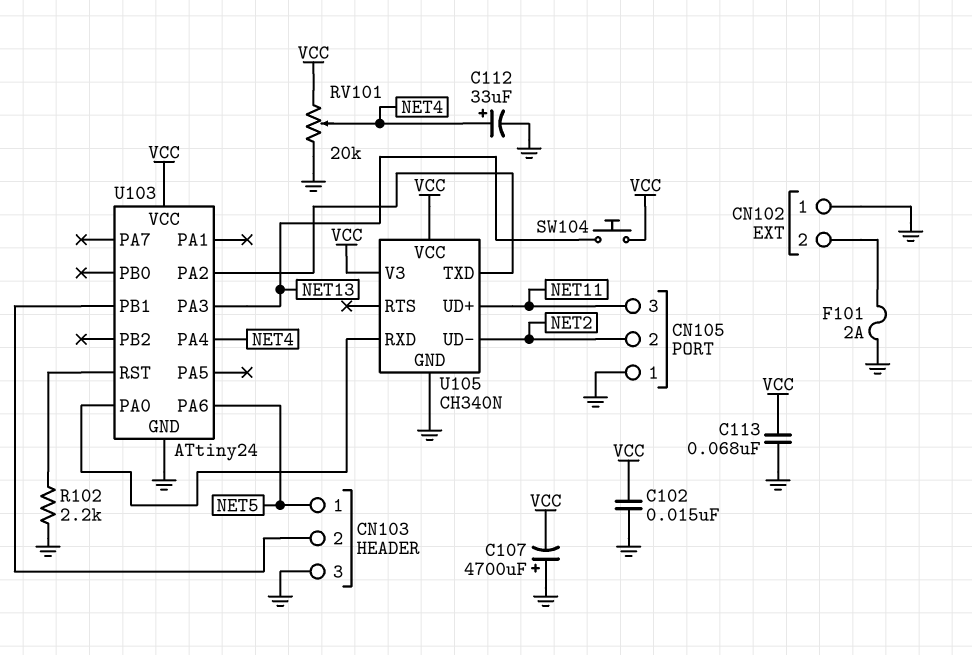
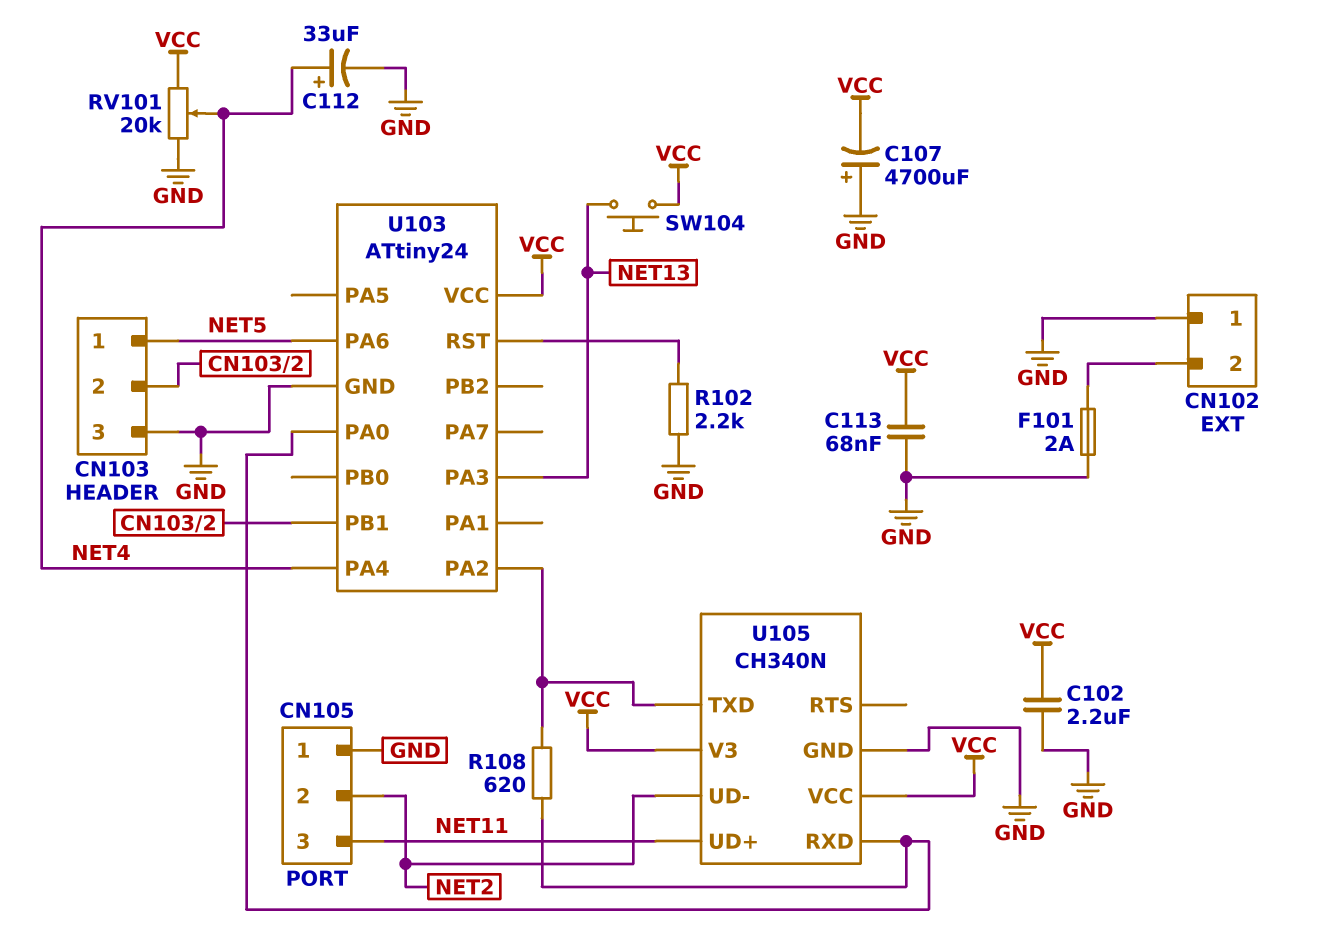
C102: 15nF (GND, VCC) -> 2.2uF (GND, VCC)
R108: none -> 620 (U103/PA0, U103/PA2)

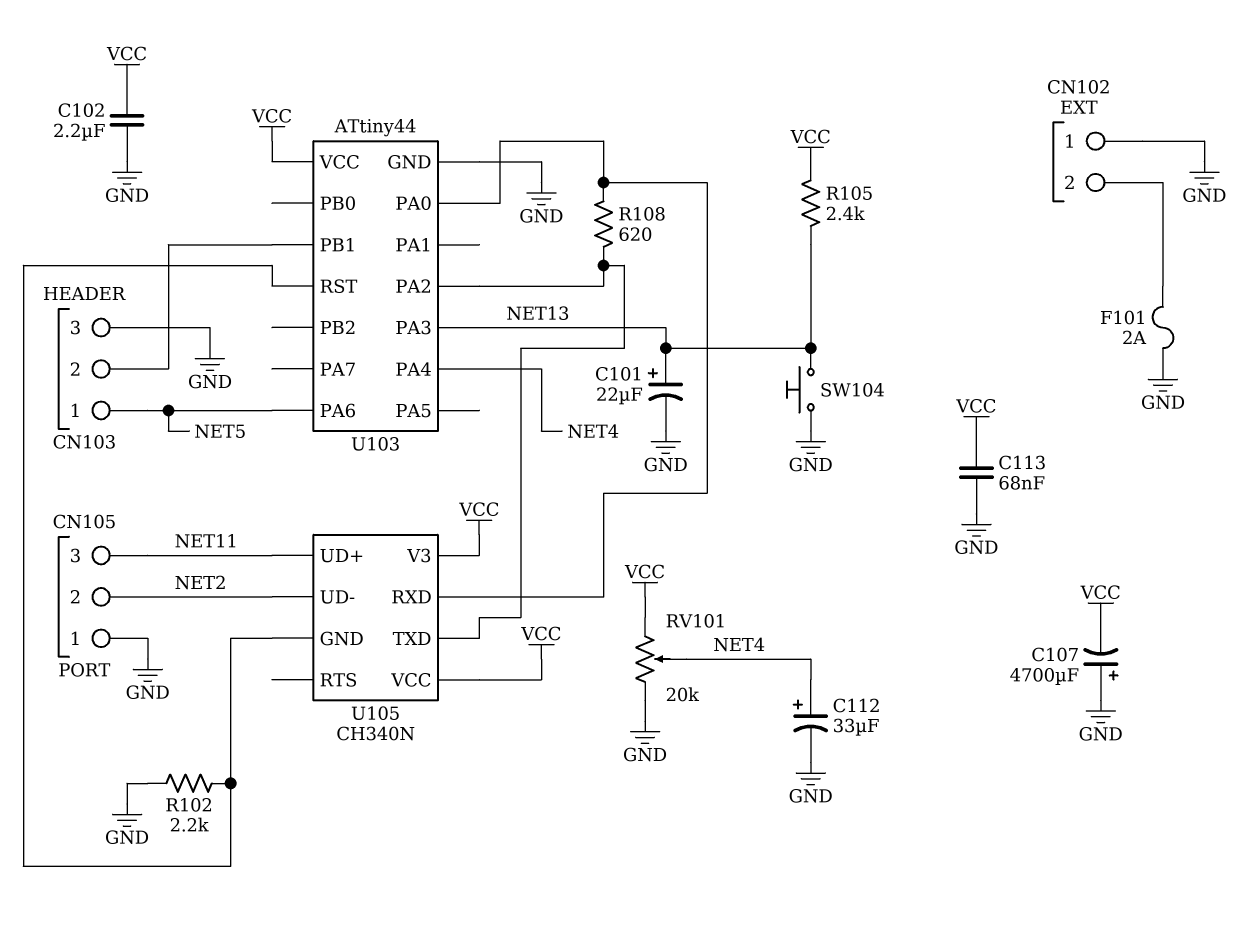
C101: none -> 22uF (plus NET13, minus GND)
R105: none -> 2.4k (NET13, VCC)
SW104: button (NET13, VCC) -> button (GND, NET13)
U103: ATtiny24 -> ATtiny44
U105 pin GND: GND -> U103/RST

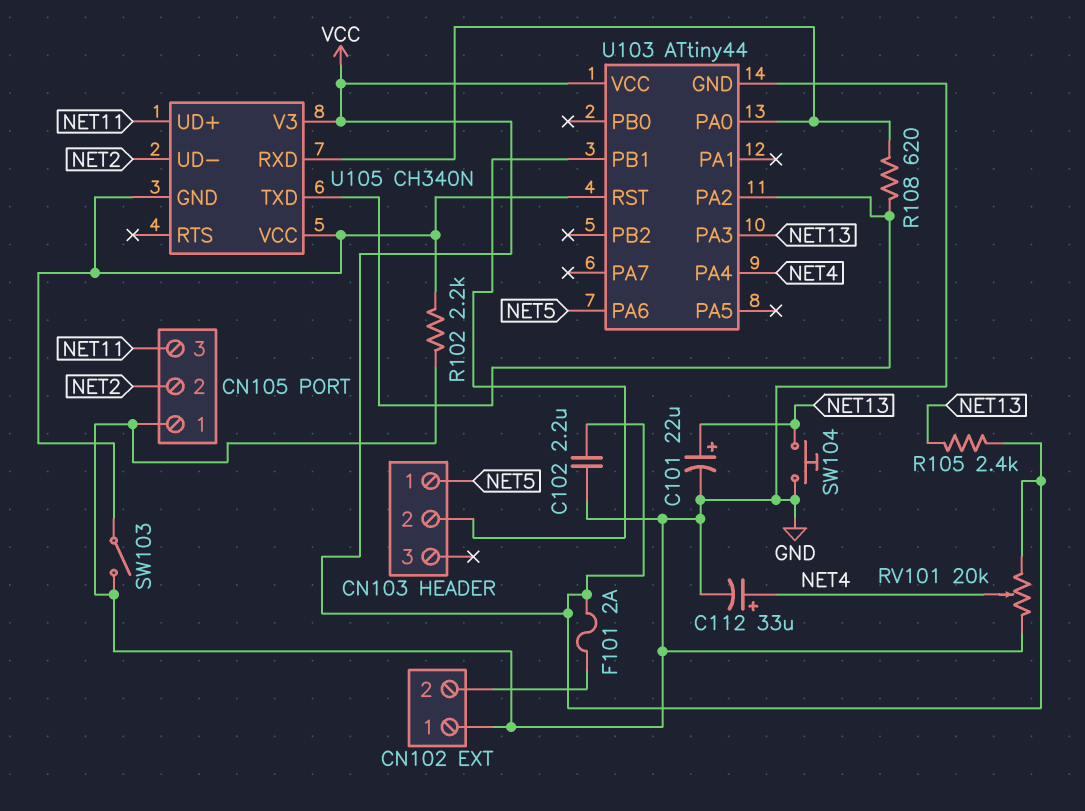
C107: 4700uF (plus GND, minus VCC) -> none
C113: 68nF (GND, VCC) -> none
CN103 pin 3: GND -> none
F101: 2A (CN102/2, GND) -> 2A (CN102/2, VCC)
SW103: none -> switch (GND, U103/RST)
U105 pin VCC: VCC -> U103/RST

